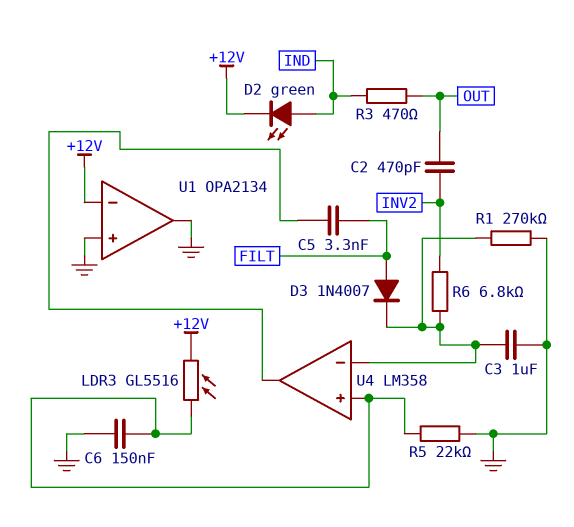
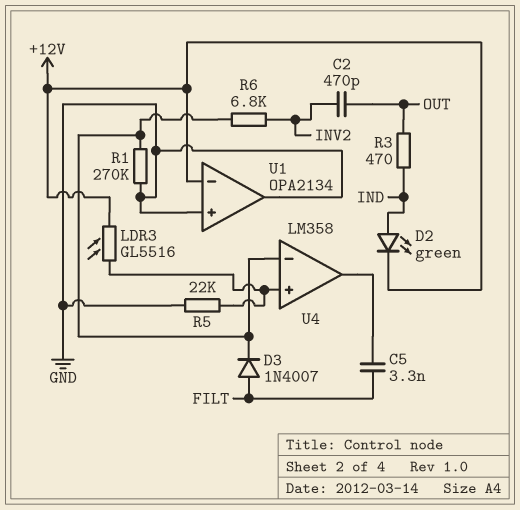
C3: 1uF (GND, U4/in-) -> none
C6: 150nF (GND, U4/in+) -> none

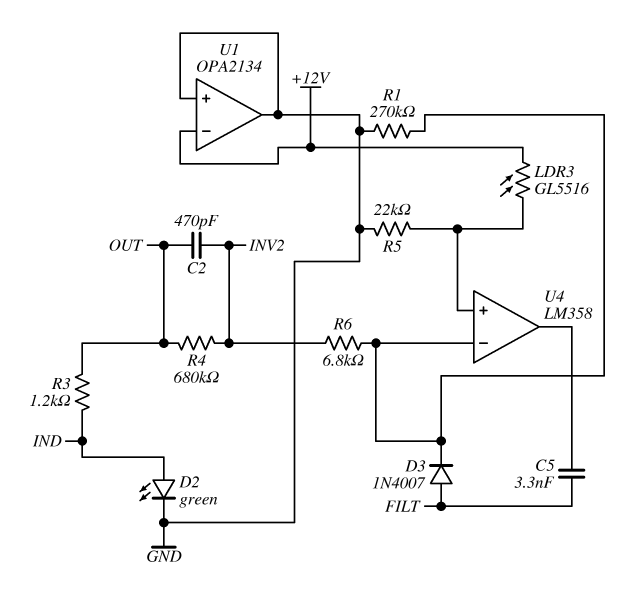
D2: LED green (A IND, K +12V) -> LED green (A IND, K GND)
R3: 470 (IND, OUT) -> 1.2k (IND, OUT)
R4: none -> 680k (INV2, OUT)

